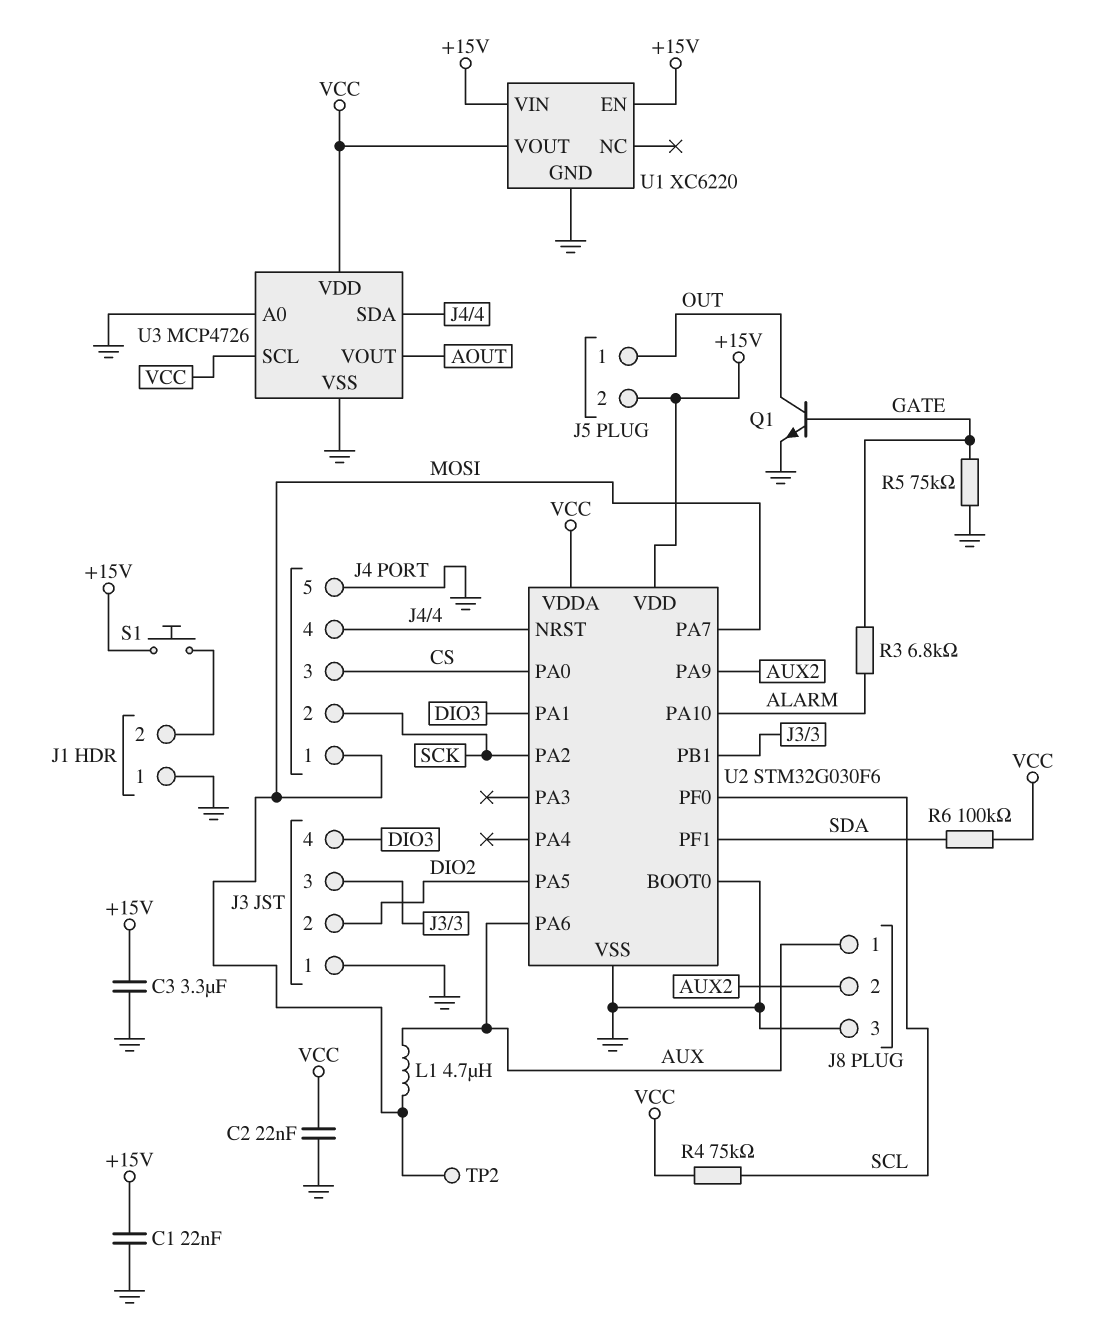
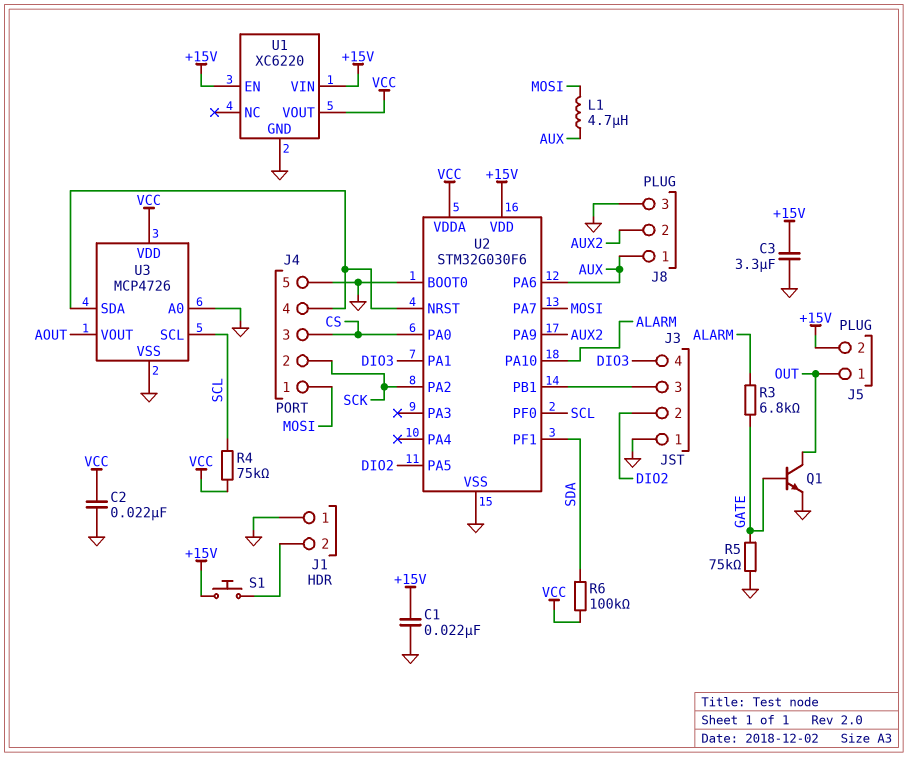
TP2: test point (MOSI) -> none
U3 pin SCL: VCC -> SCL

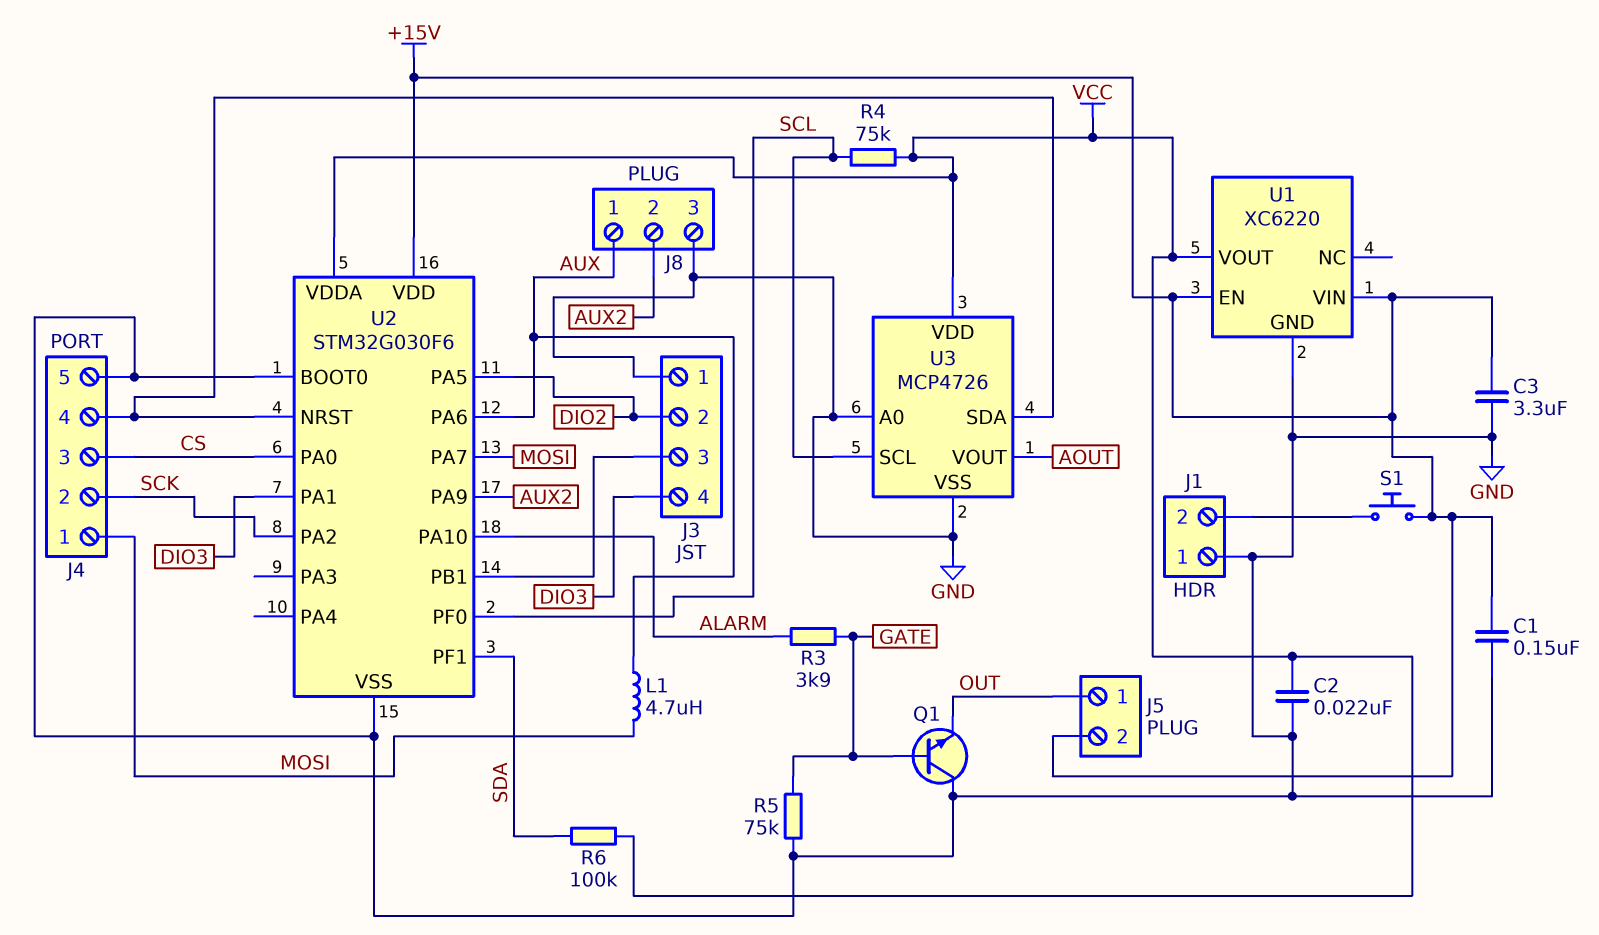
C1: 22nF (+15V, GND) -> 150nF (+15V, GND)
Q1: NPN (B GATE, C OUT, E GND) -> NPN (B GATE, C GND, E OUT)
R3: 6.8k (ALARM, GATE) -> 3.9k (ALARM, GATE)

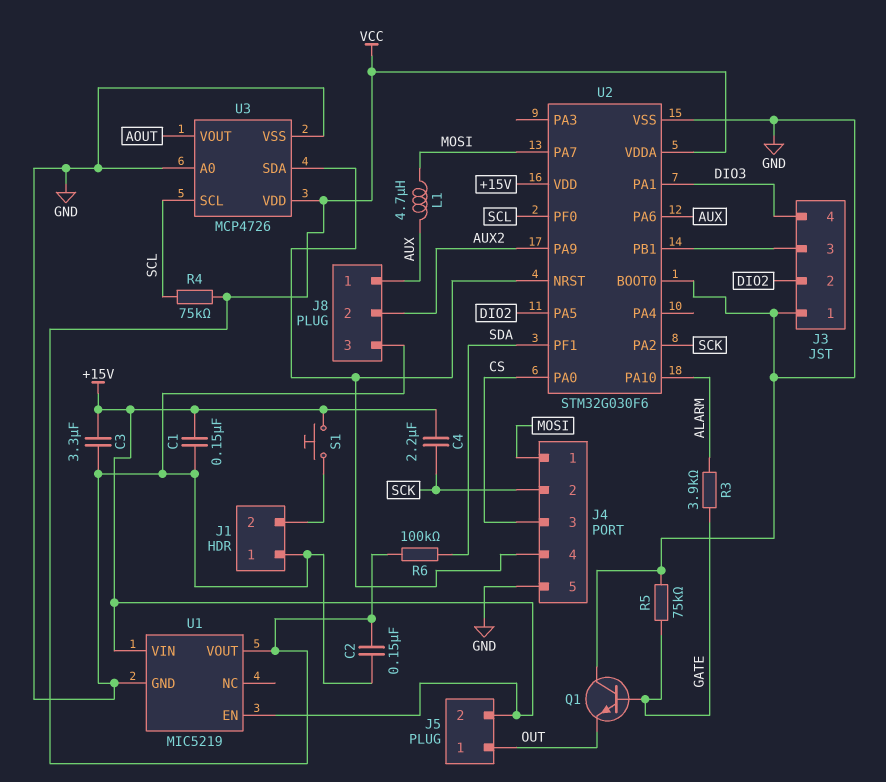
C2: 22nF (GND, VCC) -> 150nF (GND, VCC)
C4: none -> 2.2uF (+15V, SCK)
U1: XC6220 -> MIC5219

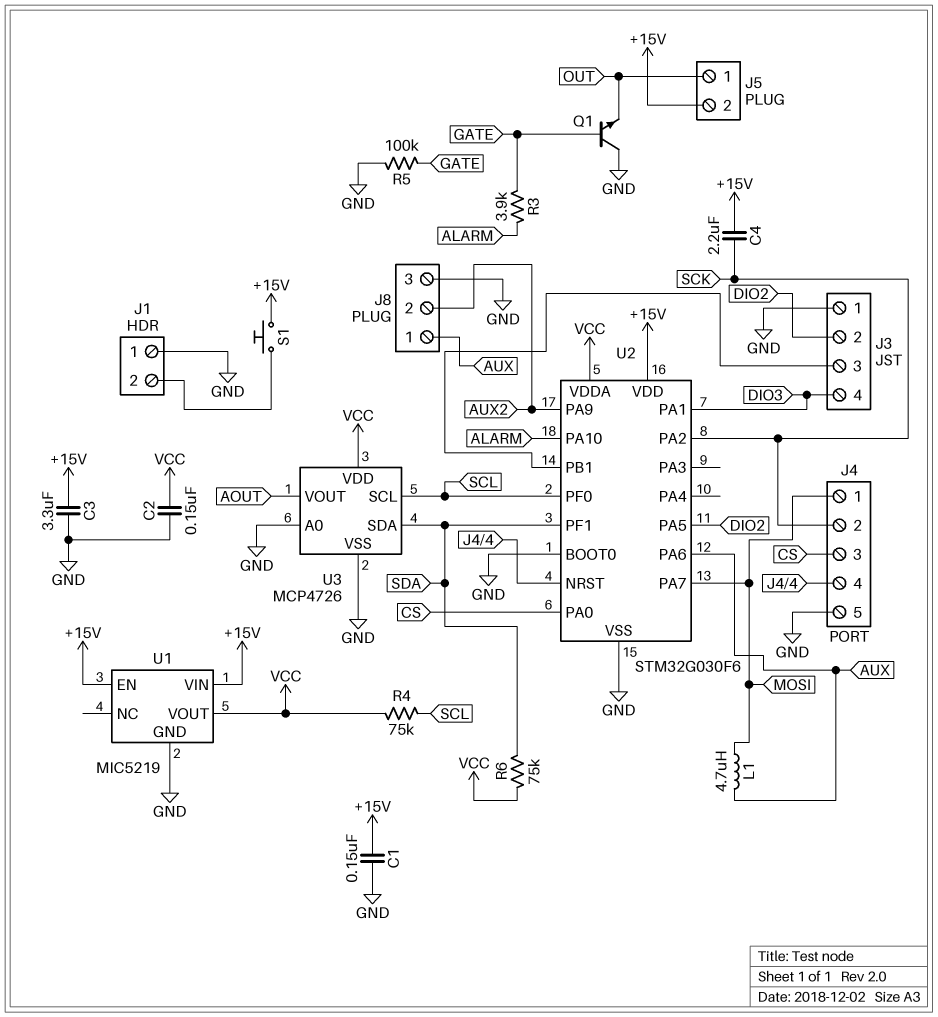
R5: 75k (GATE, GND) -> 100k (GATE, GND)
R6: 100k (SDA, VCC) -> 75k (SDA, VCC)
U3 pin SDA: J4/4 -> SDA

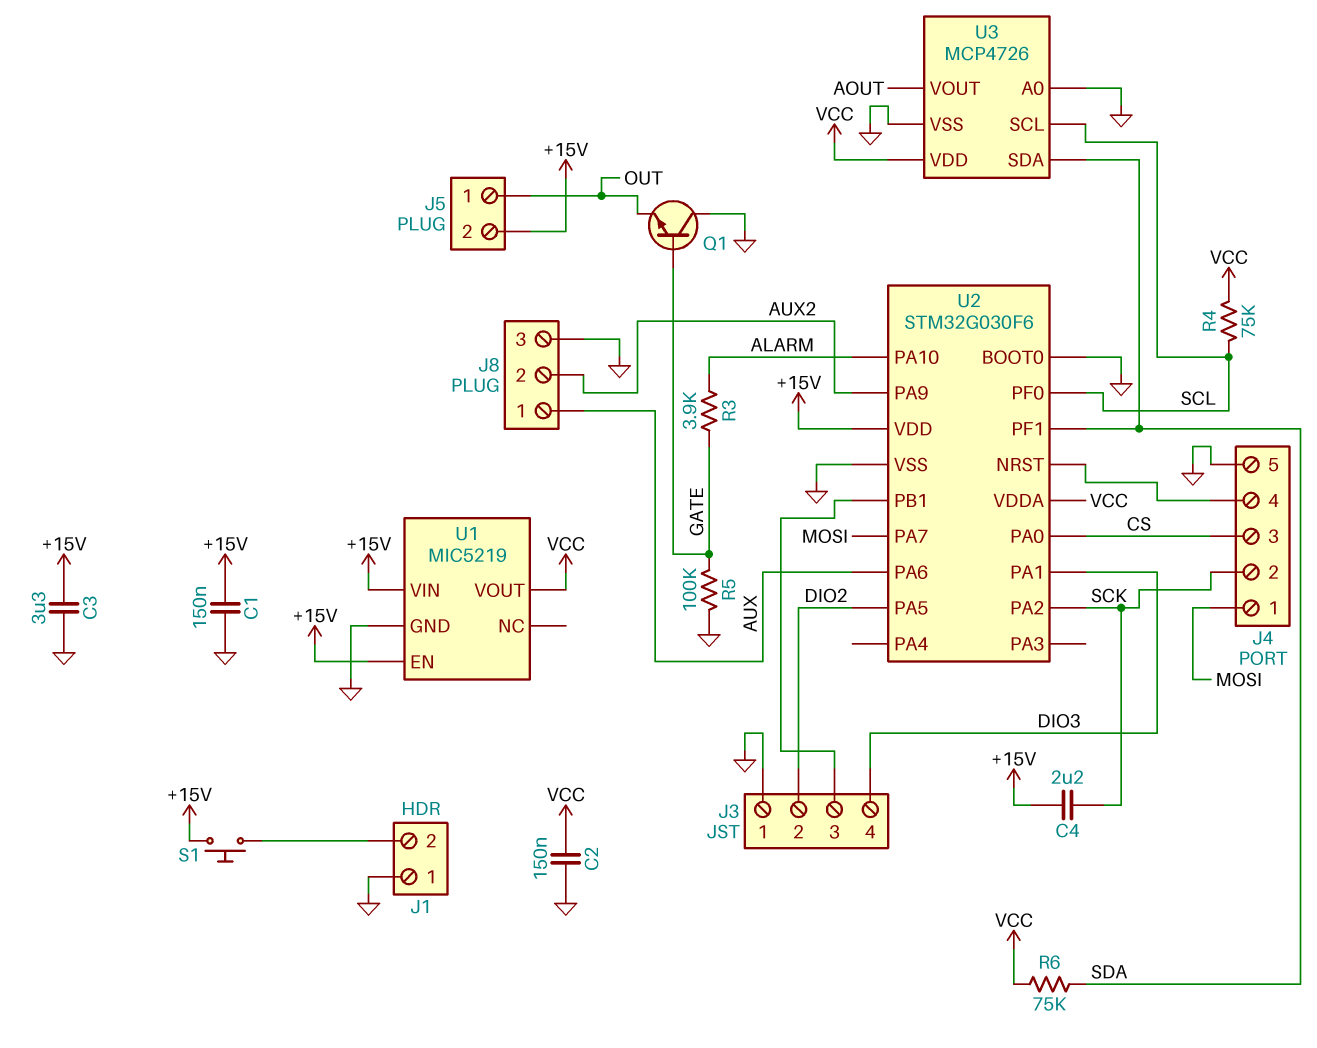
L1: 4.7uH (AUX, MOSI) -> none

